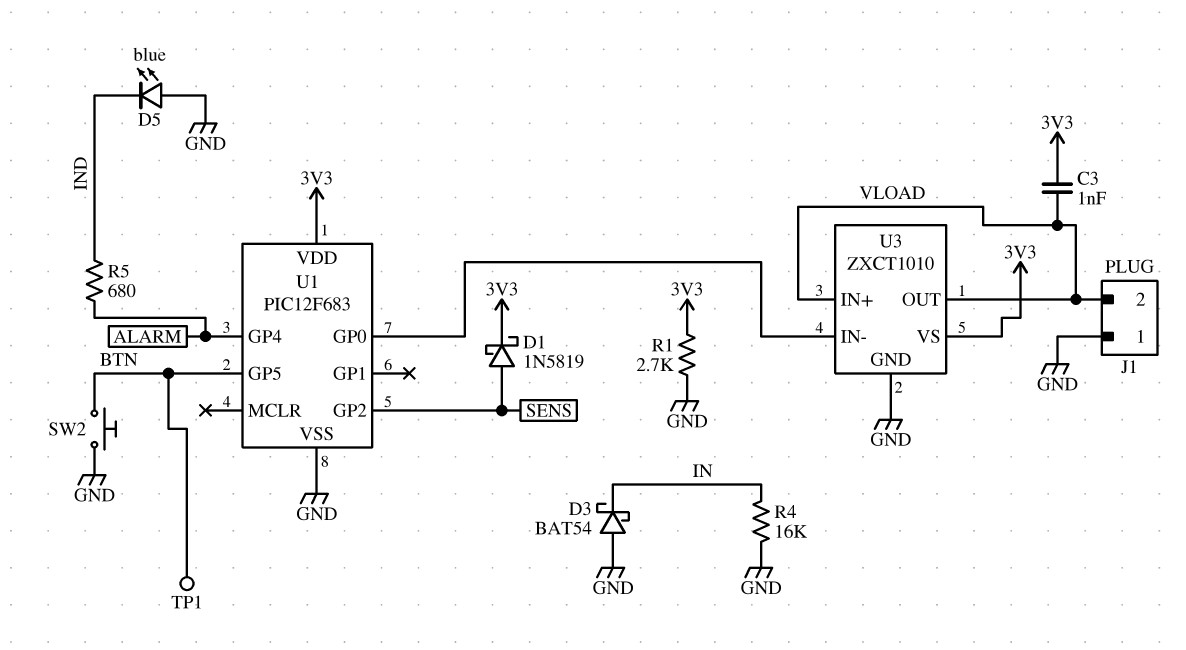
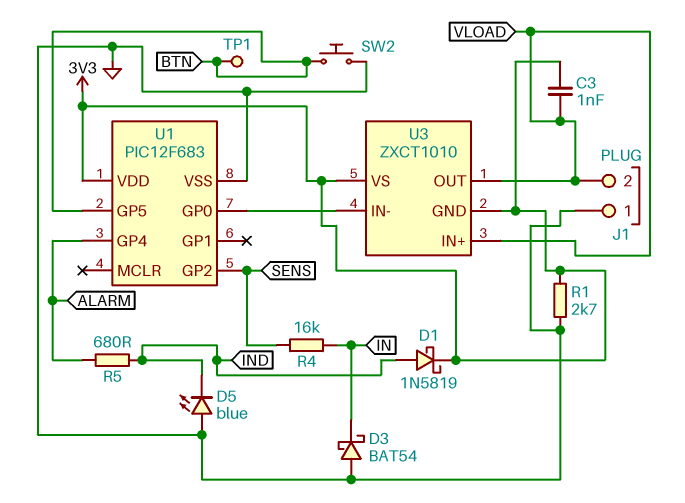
D1: schottky 1N5819 (A SENS, K 3V3) -> schottky 1N5819 (A IND, K 3V3)
R4: 16k (GND, IN) -> 16k (IN, SENS)
U3 pin GND: GND -> 3V3

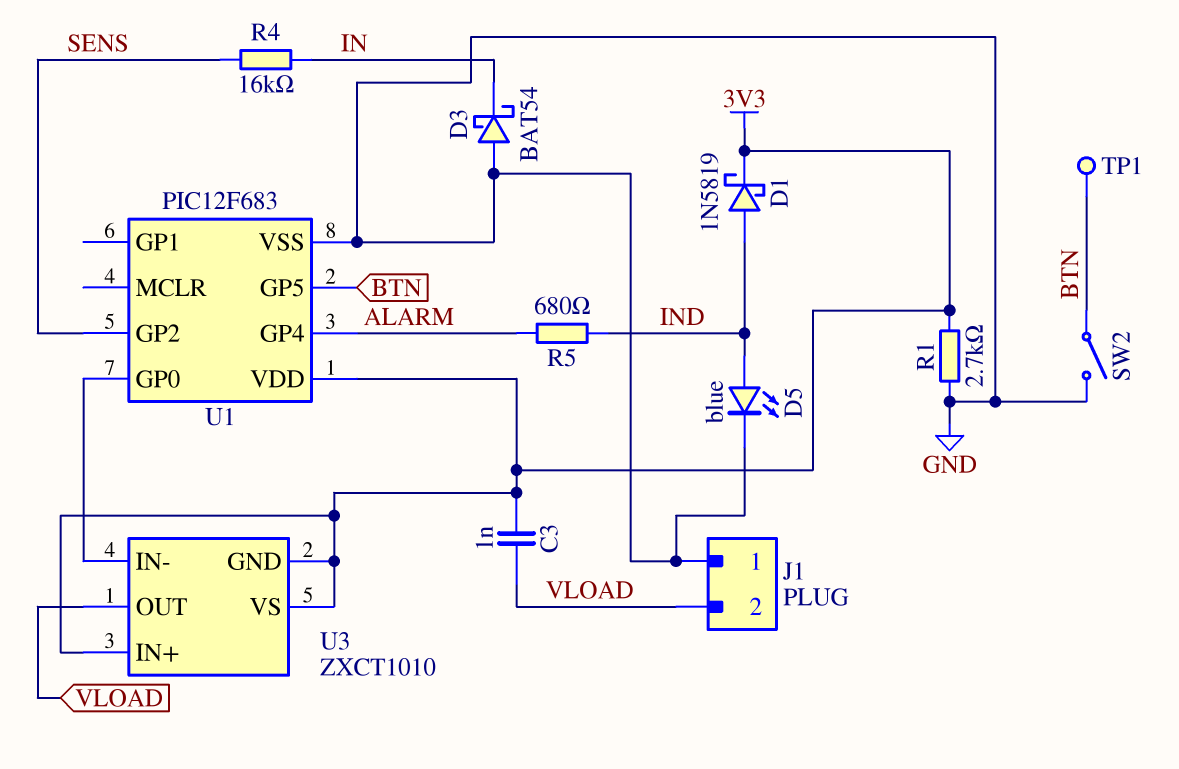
D5: LED blue (A GND, K IND) -> LED blue (A IND, K GND)
SW2: button (BTN, GND) -> switch (BTN, GND)
U3 pin IN+: VLOAD -> 3V3

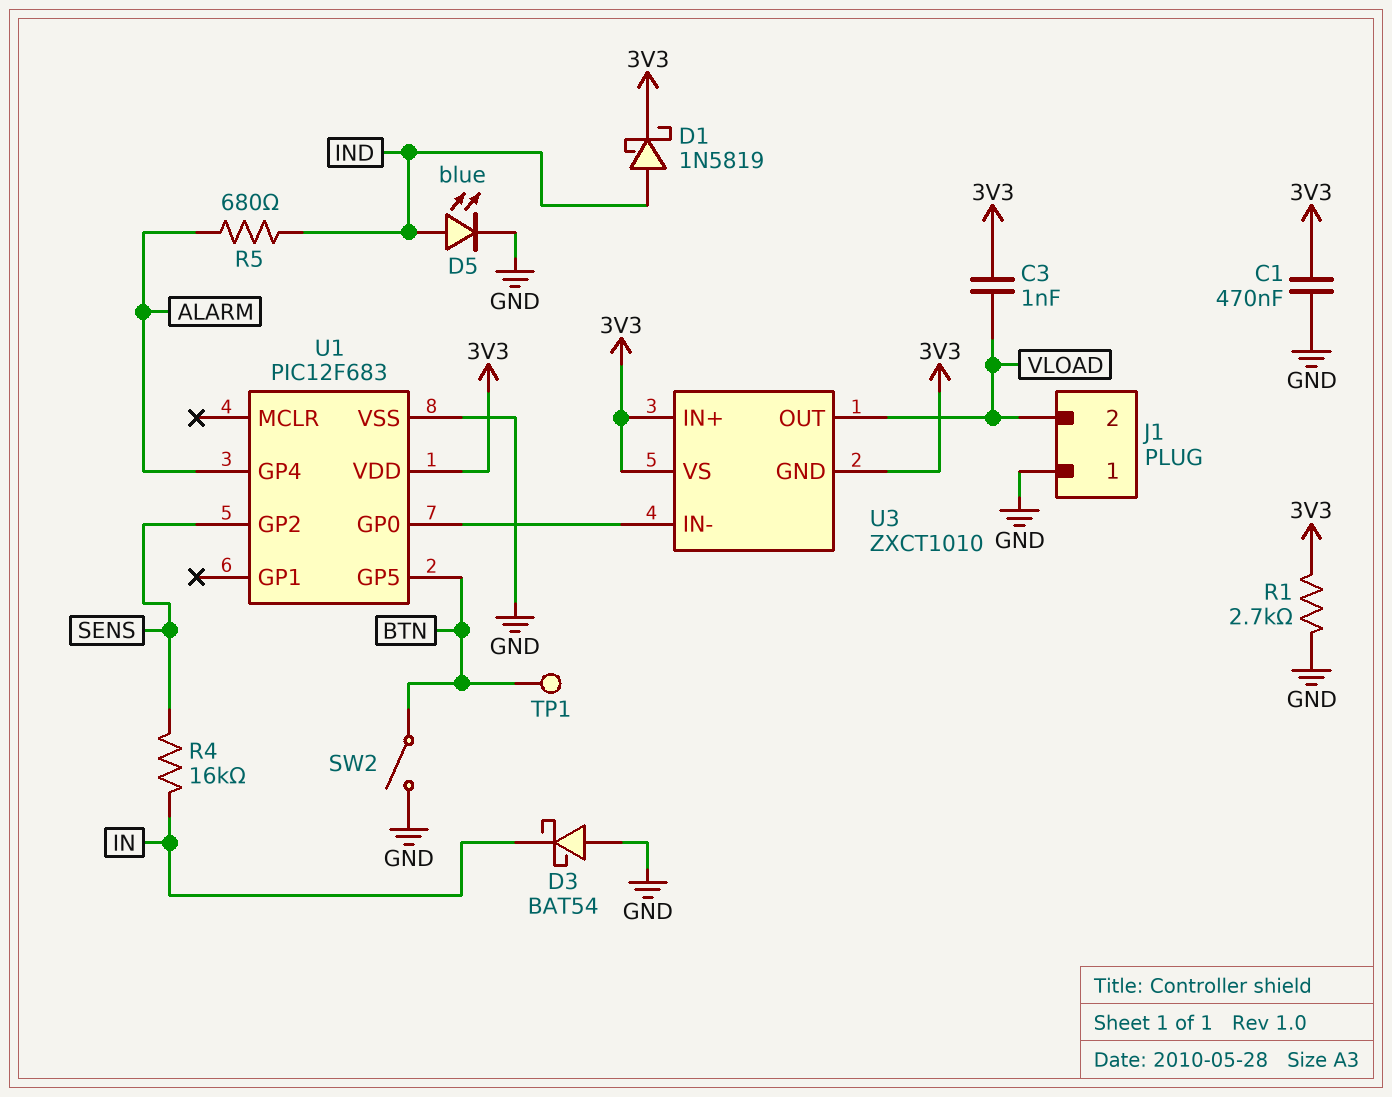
C1: none -> 470nF (3V3, GND)

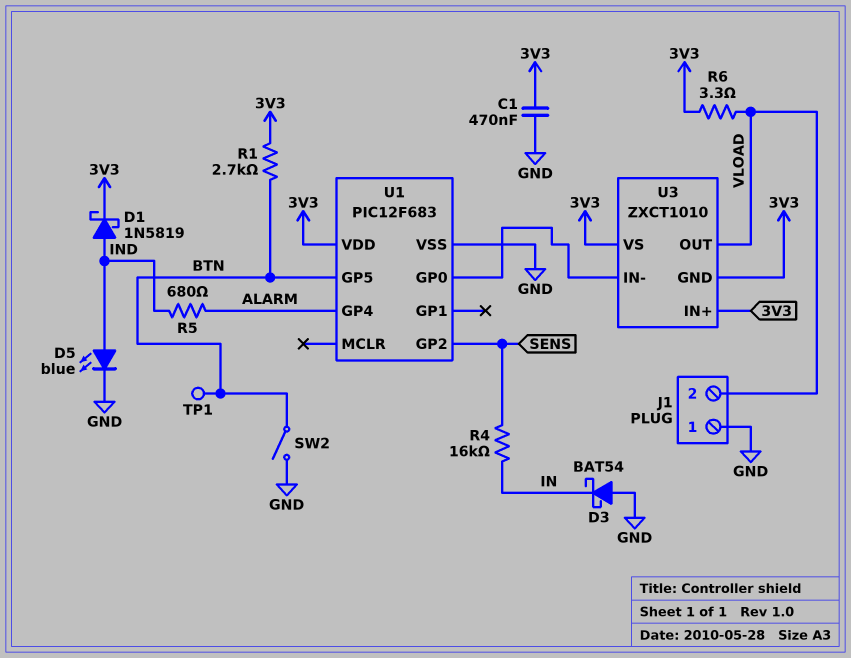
C3: 1nF (3V3, VLOAD) -> none
R1: 2.7k (3V3, GND) -> 2.7k (3V3, BTN)
R6: none -> 3.3 (3V3, VLOAD)

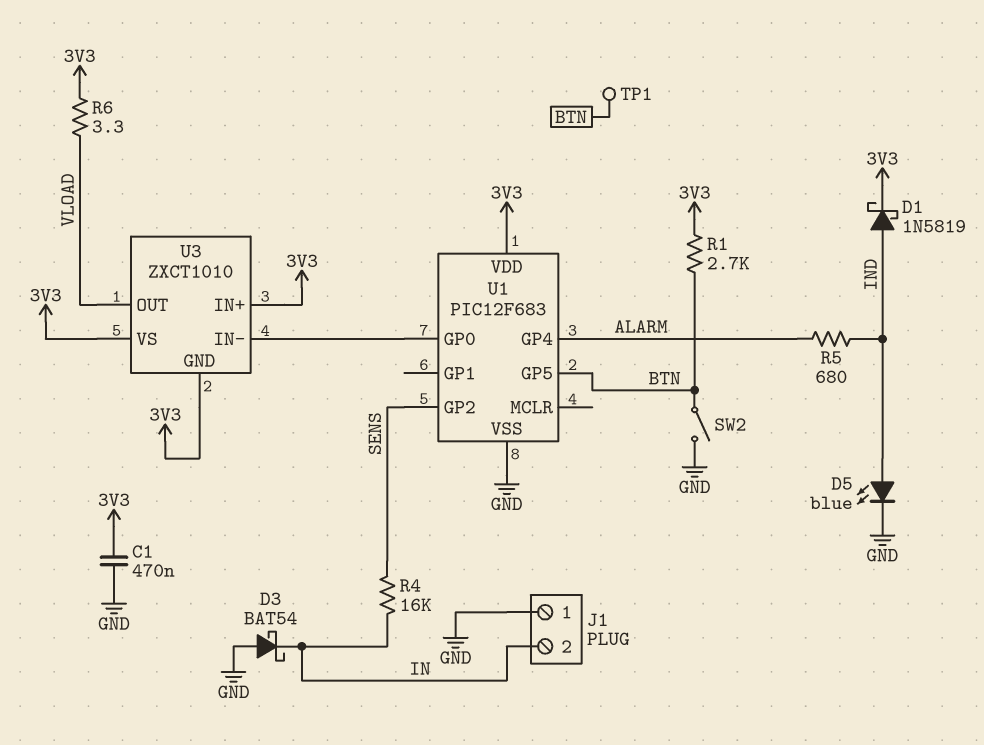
J1 pin 2: VLOAD -> IN

